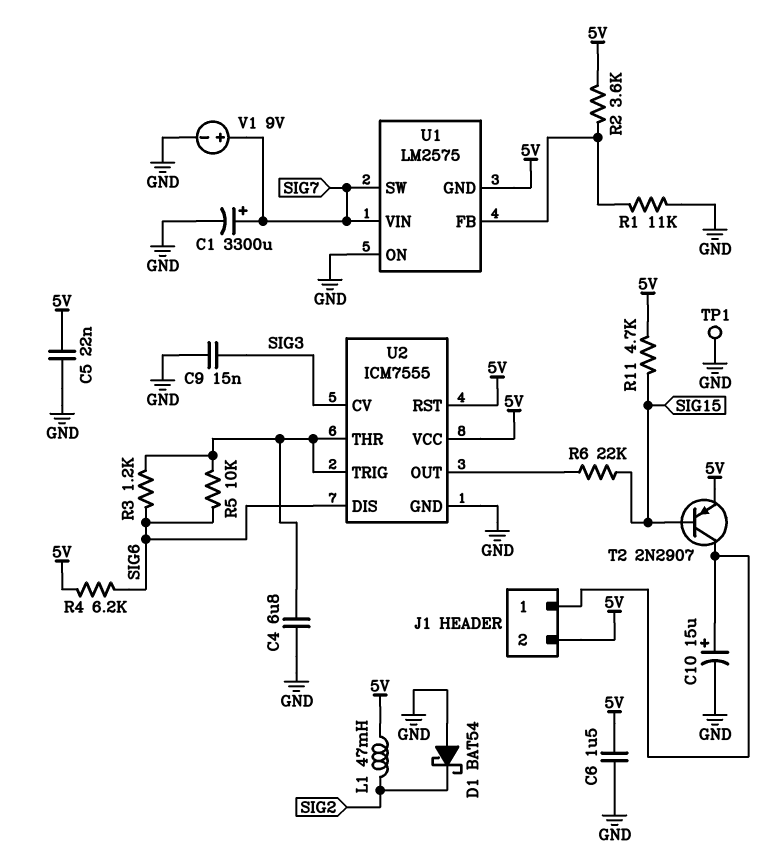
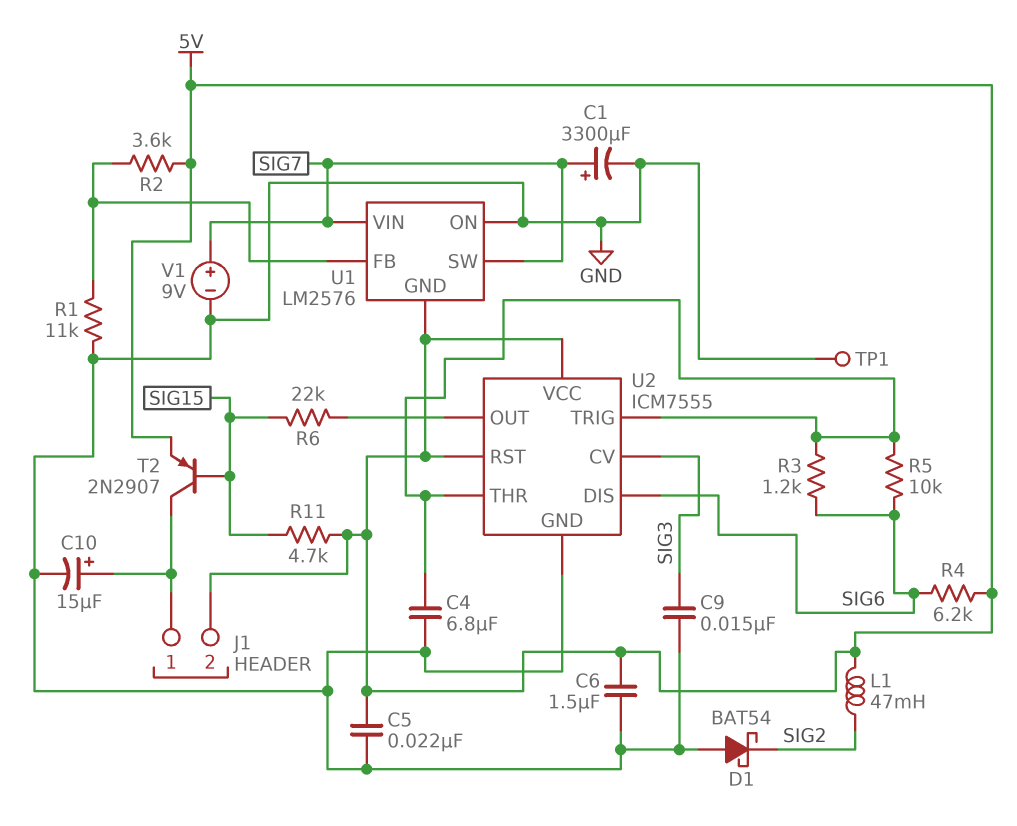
U1: LM2575 -> LM2576

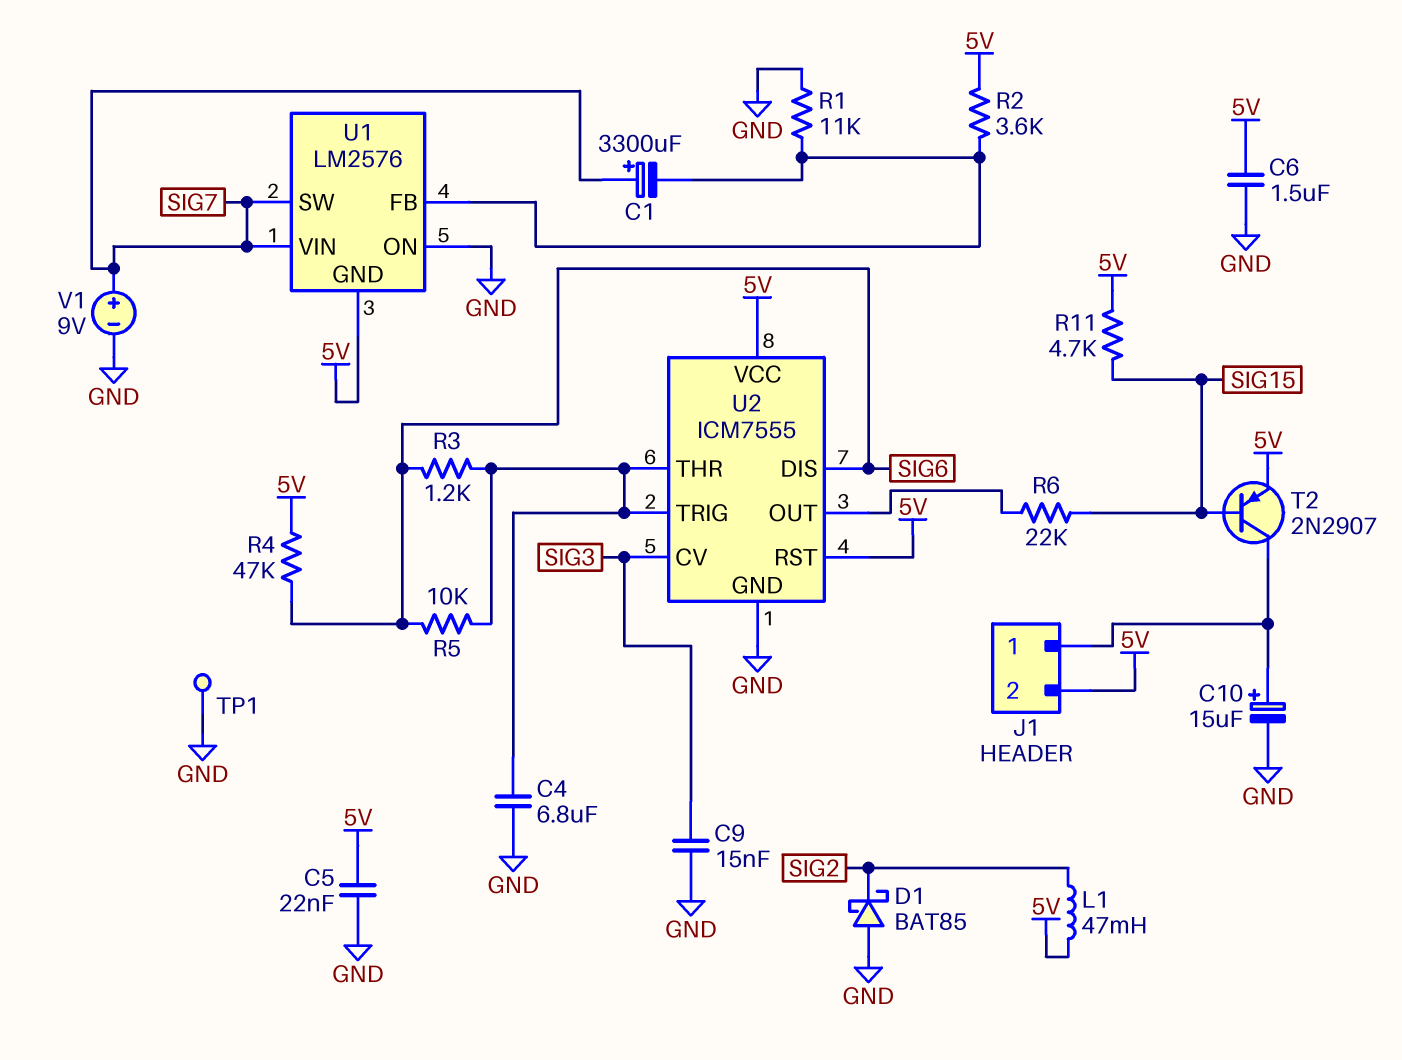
C1: 3300uF (plus SIG7, minus GND) -> 3300uF (plus SIG7, minus U1/FB)
D1: schottky BAT54 (A GND, K SIG2) -> schottky BAT85 (A GND, K SIG2)
R4: 6.2k (5V, SIG6) -> 47k (5V, SIG6)

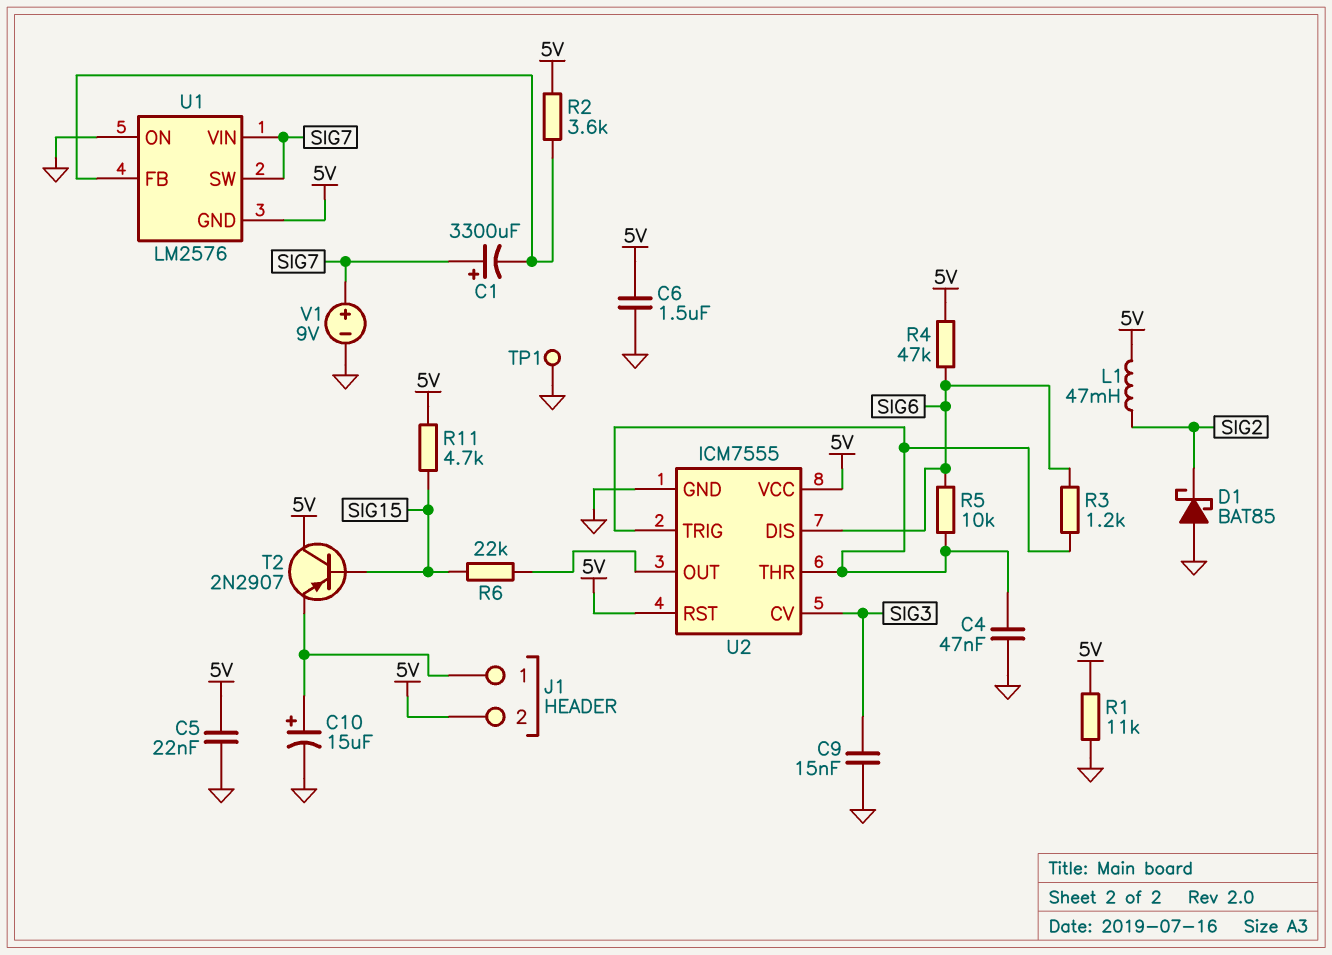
C4: 6.8uF (GND, U2/THR) -> 47nF (GND, U2/THR)
R1: 11k (GND, U1/FB) -> 11k (5V, GND)
T2: PNP 2N2907 (B SIG15, C J1/1, E 5V) -> PNP 2N2907 (B SIG15, C 5V, E J1/1)

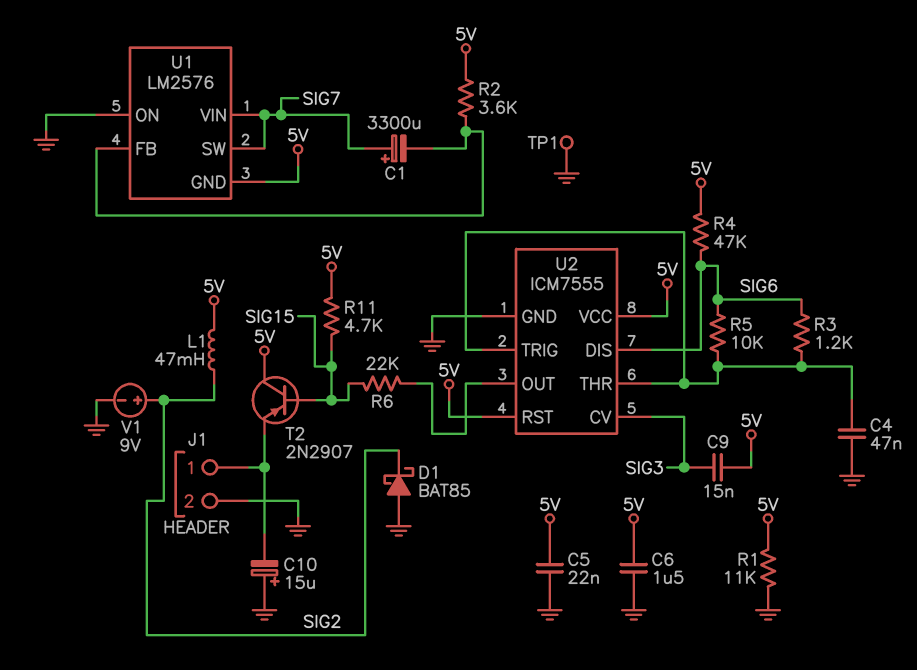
C9: 15nF (GND, SIG3) -> 15nF (5V, SIG3)
C10: 15uF (plus J1/1, minus GND) -> 15uF (plus GND, minus J1/1)
J1 pin 2: 5V -> GND
V1: 9V (plus SIG7, minus GND) -> 9V (plus SIG2, minus GND)

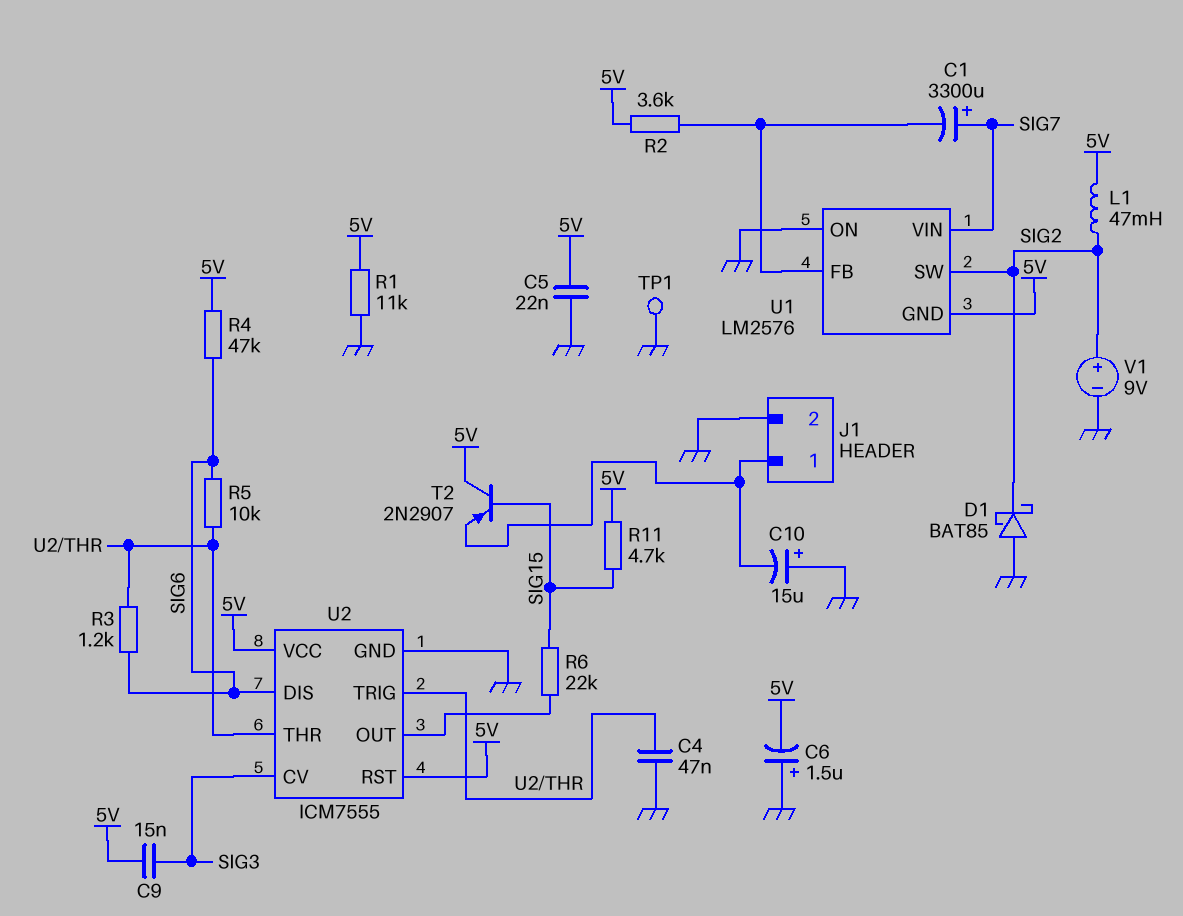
C6: 1.5uF (5V, GND) -> 1.5uF (plus GND, minus 5V)
U1 pin SW: SIG7 -> SIG2

